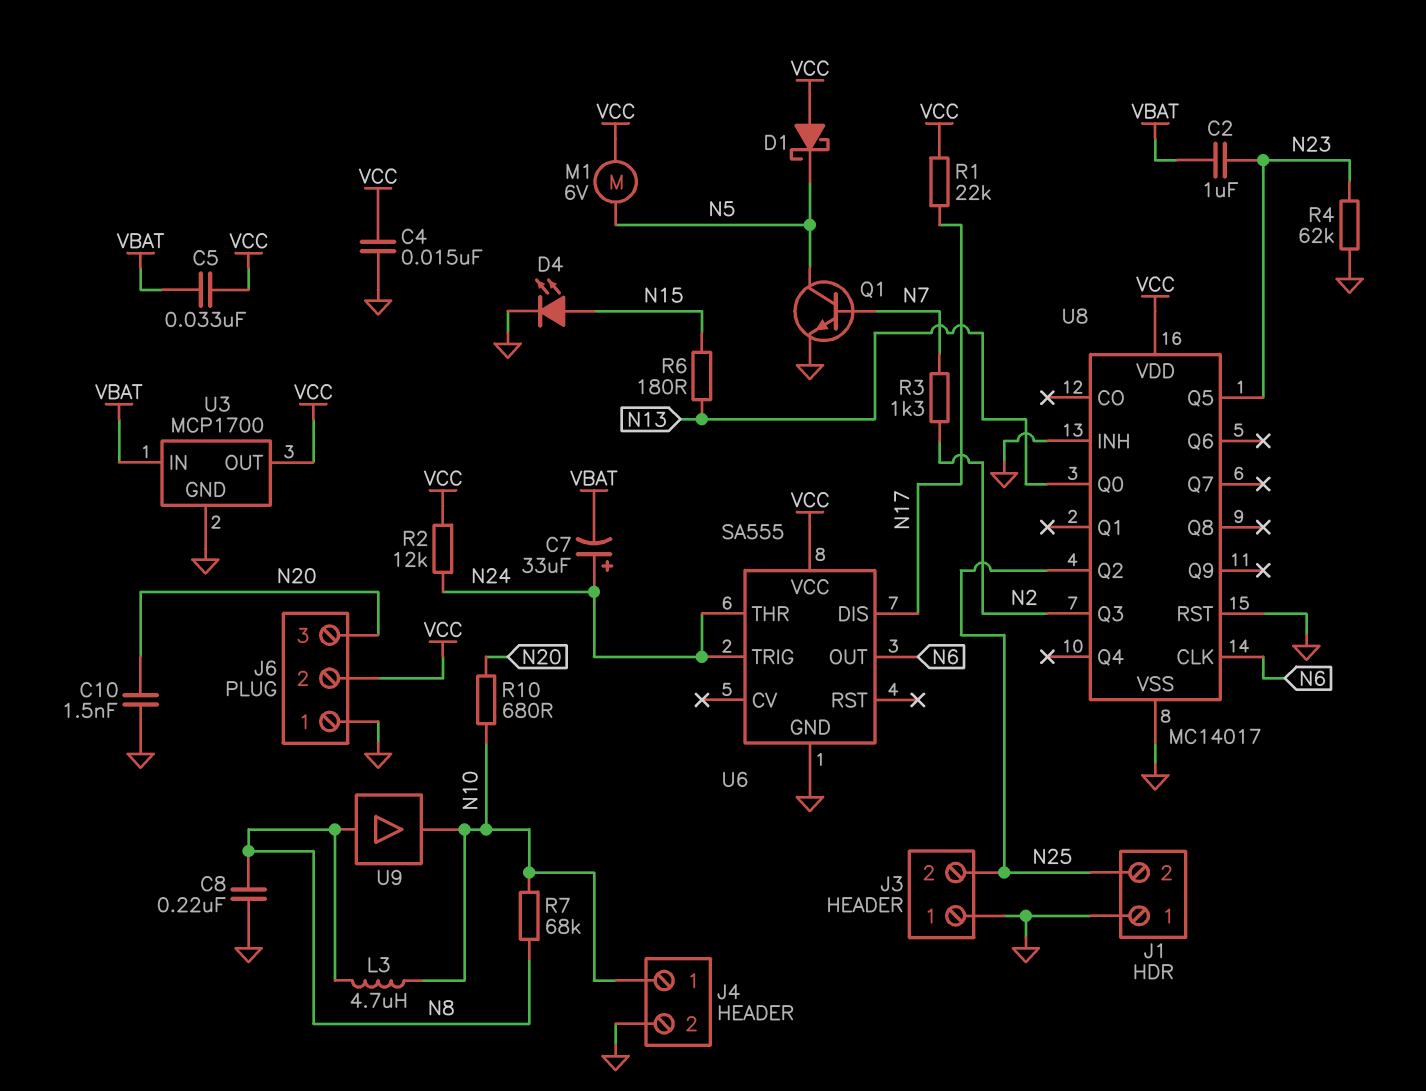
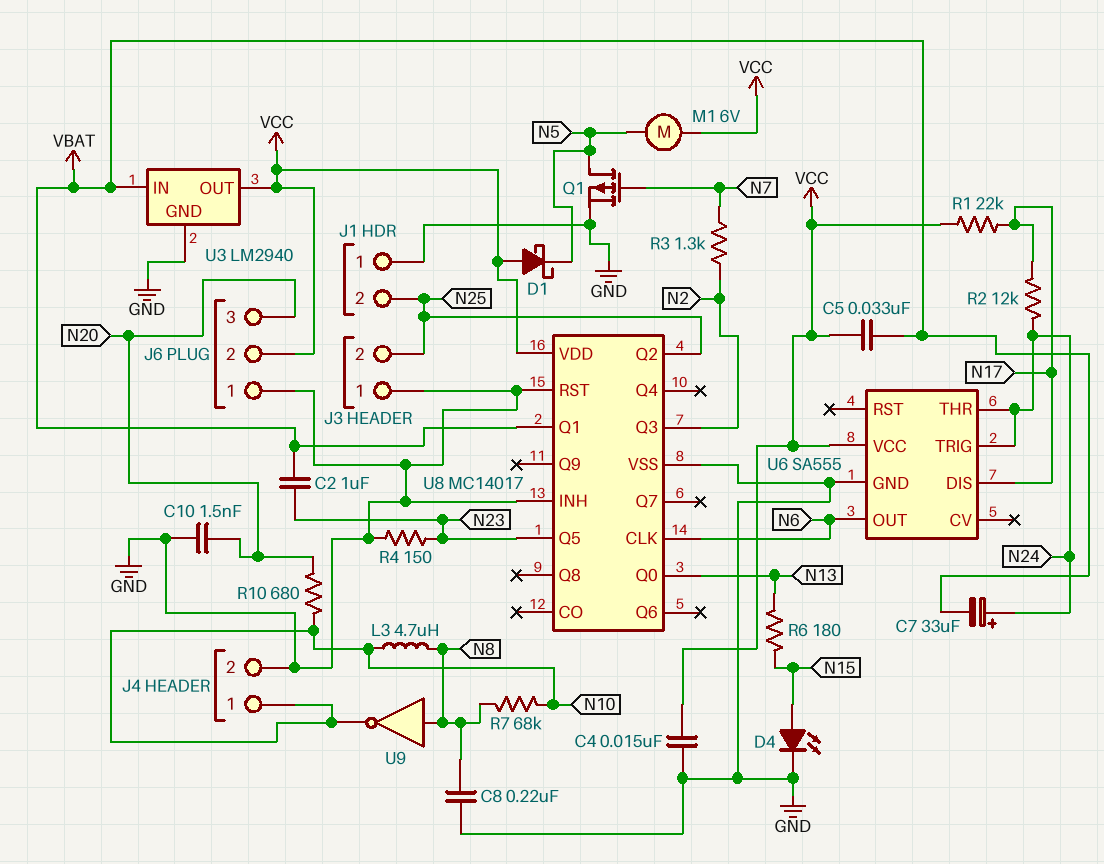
Q1: NPN (B N7, C N5, E GND) -> PMOS (G N7, D N5, S GND)
R2: 12k (N24, VCC) -> 12k (N17, N24)
R4: 62k (GND, N23) -> 150 (GND, N23)
U3: MCP1700 -> LM2940
U8 pin Q1: none -> VBAT
U9: buffer (in N8, out N10) -> NOT (in N8, out N10)

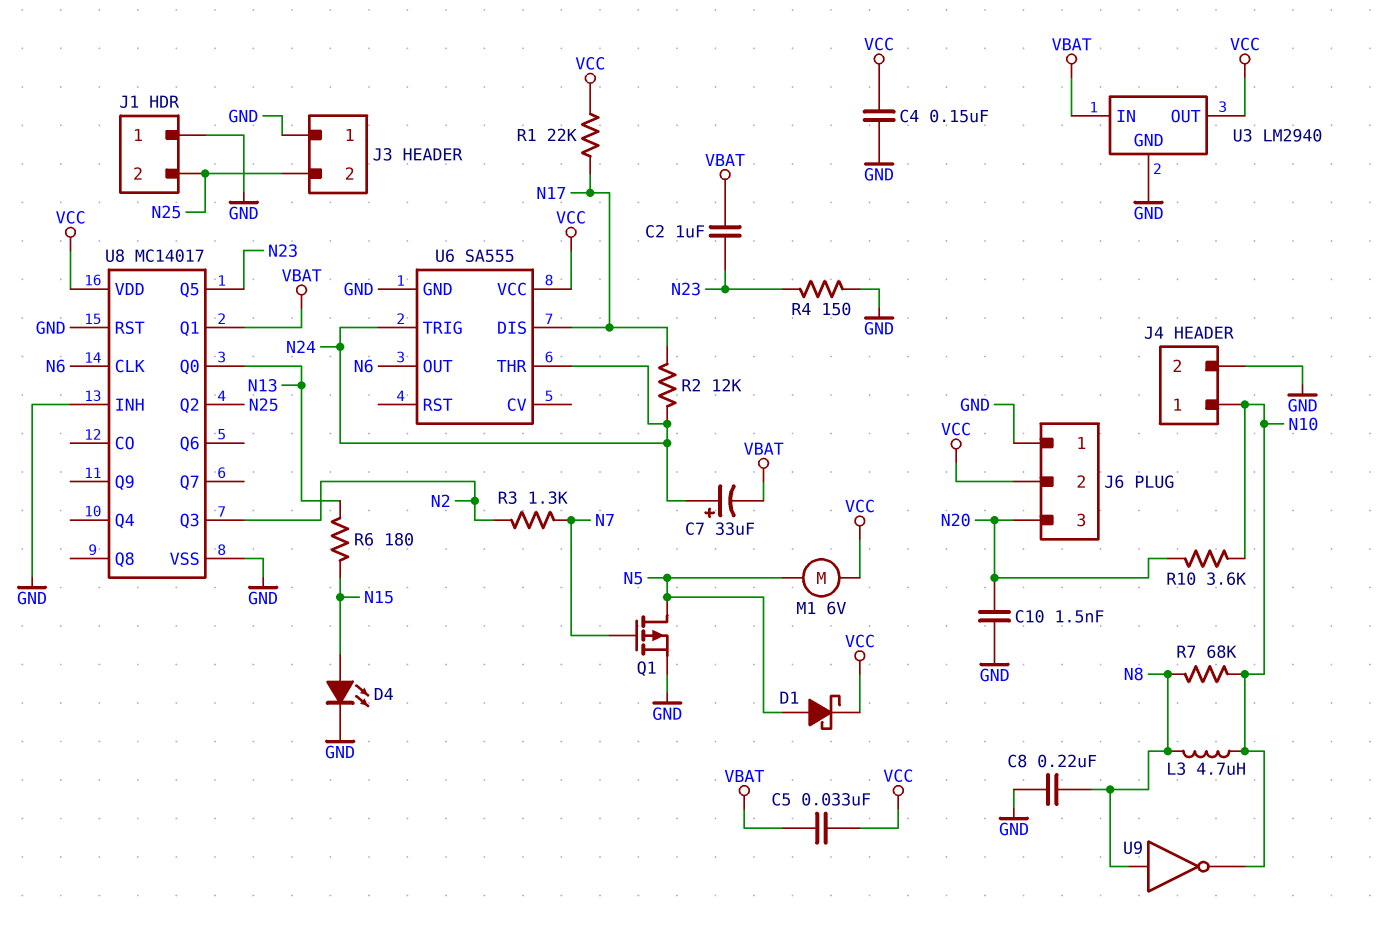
C4: 15nF (GND, VCC) -> 150nF (GND, VCC)
D1: schottky (A VCC, K N5) -> schottky (A N5, K VCC)
R10: 680 (N10, N20) -> 3.6k (N10, N20)

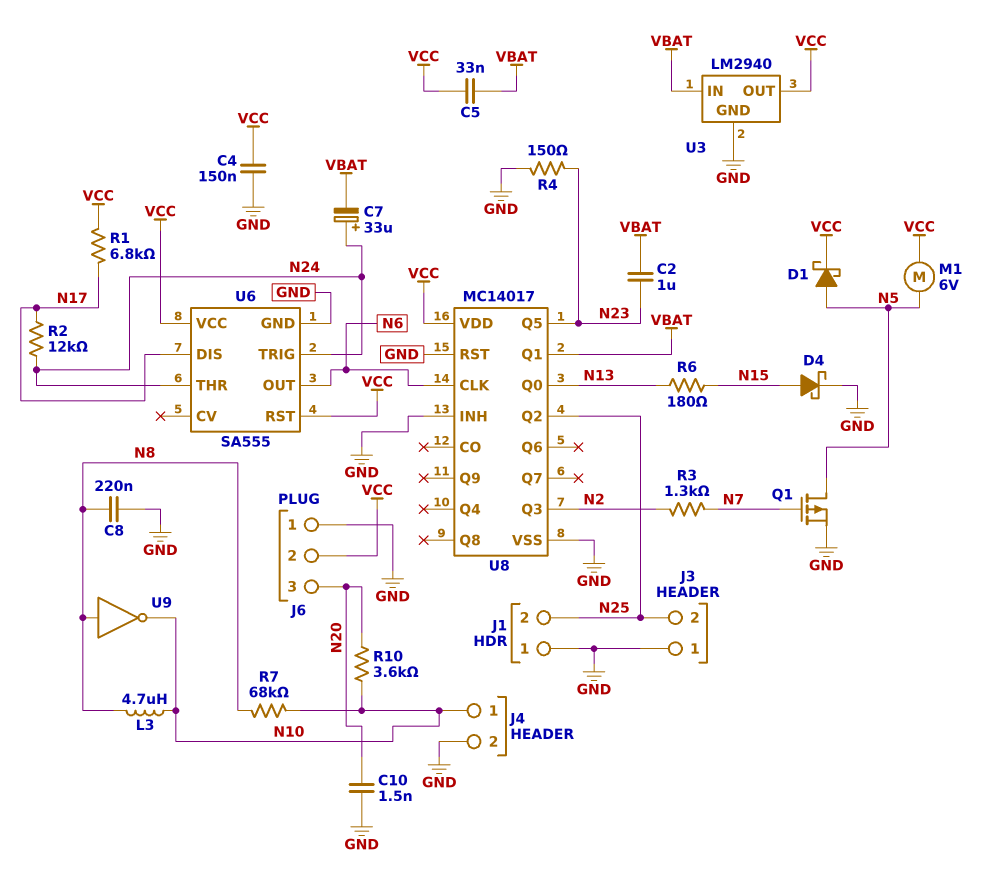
D4: LED (A N15, K GND) -> schottky (A N15, K GND)
R1: 22k (N17, VCC) -> 6.8k (N17, VCC)
U6 pin RST: none -> VCC

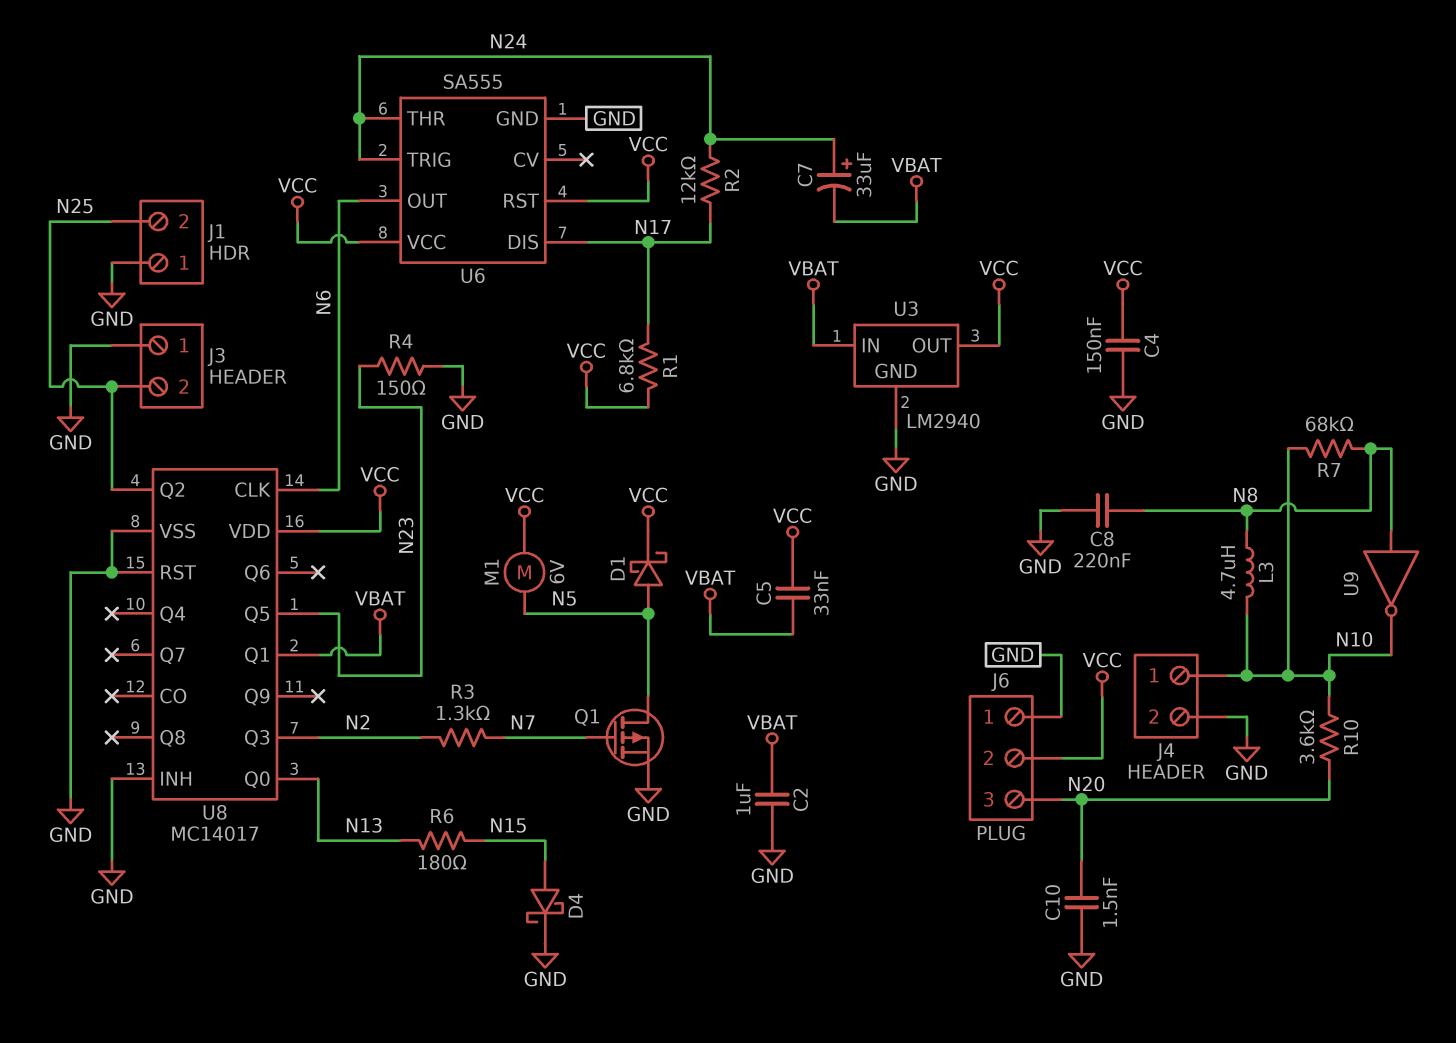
C2: 1uF (N23, VBAT) -> 1uF (GND, VBAT)

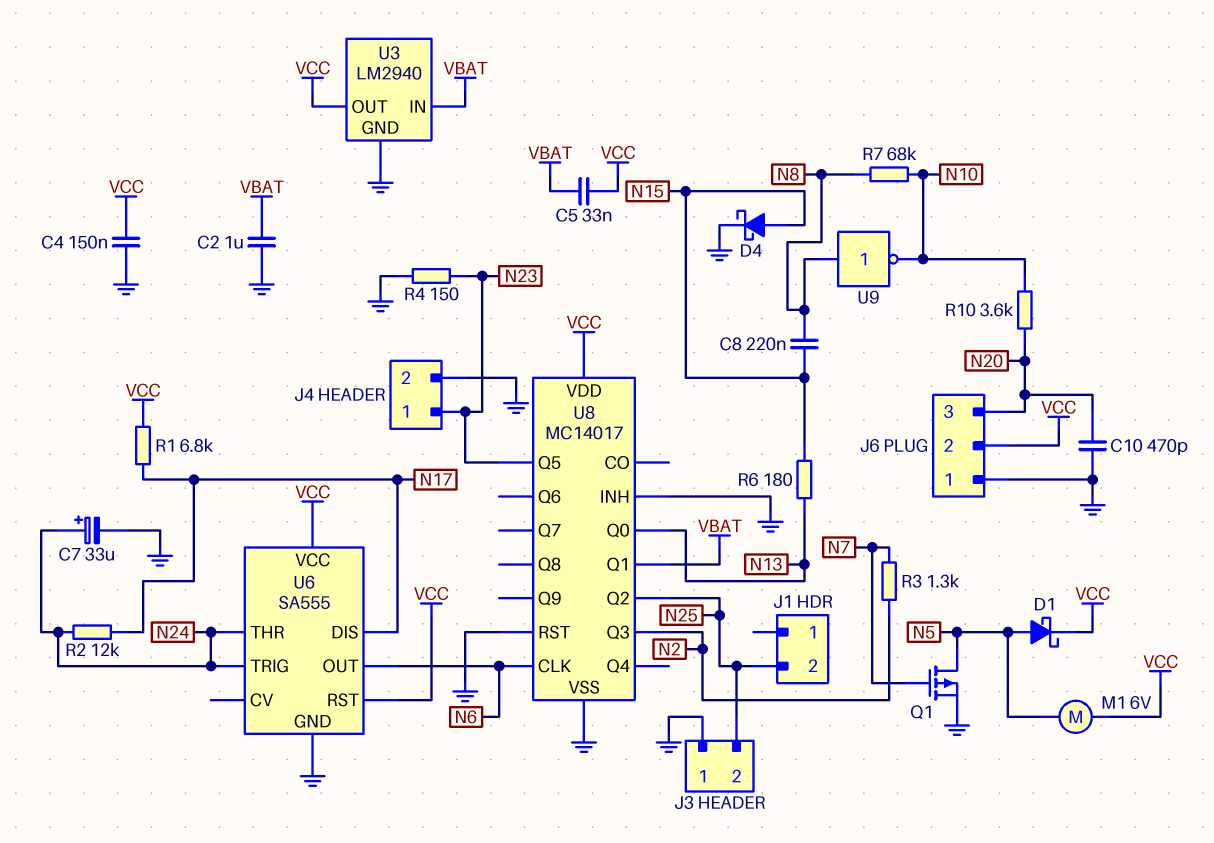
C7: 33uF (plus N24, minus VBAT) -> 33uF (plus N24, minus GND)
C8: 220nF (GND, N8) -> 220nF (N8, N15)
C10: 1.5nF (GND, N20) -> 470pF (GND, N20)
J1 pin 1: GND -> none
J4 pin 1: N10 -> N23
L3: 4.7uH (N8, N10) -> none

